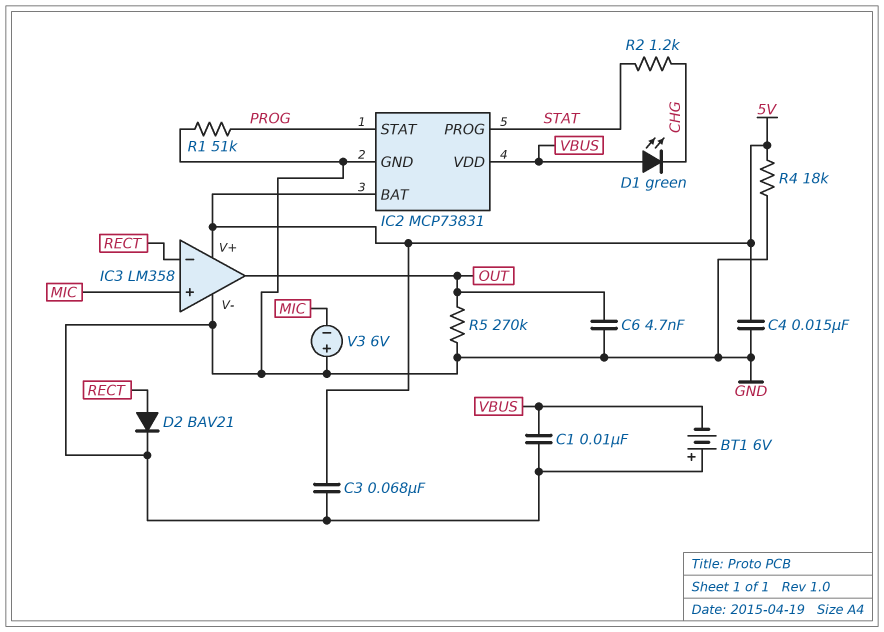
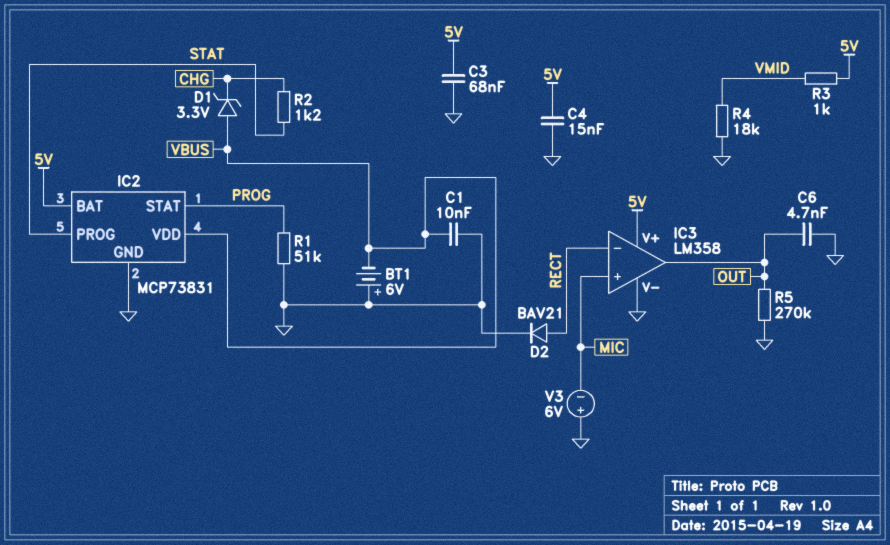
D1: LED green (A VBUS, K CHG) -> zener 3.3V (A VBUS, K CHG)
R3: none -> 1k (5V, VMID)
R4: 18k (5V, GND) -> 18k (GND, VMID)

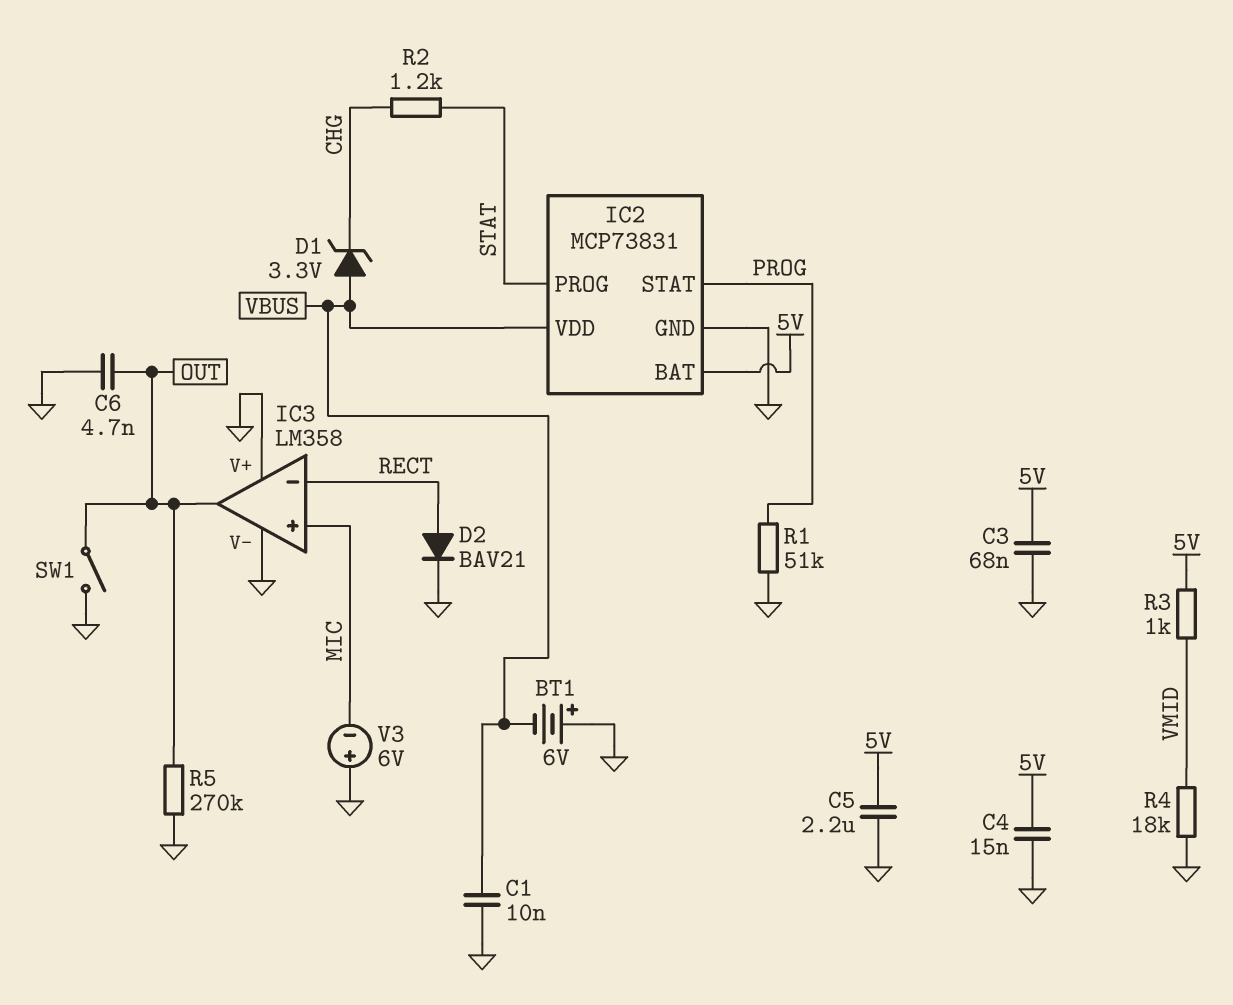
C5: none -> 2.2uF (5V, GND)
IC3 pin V+: 5V -> GND
SW1: none -> switch (GND, OUT)

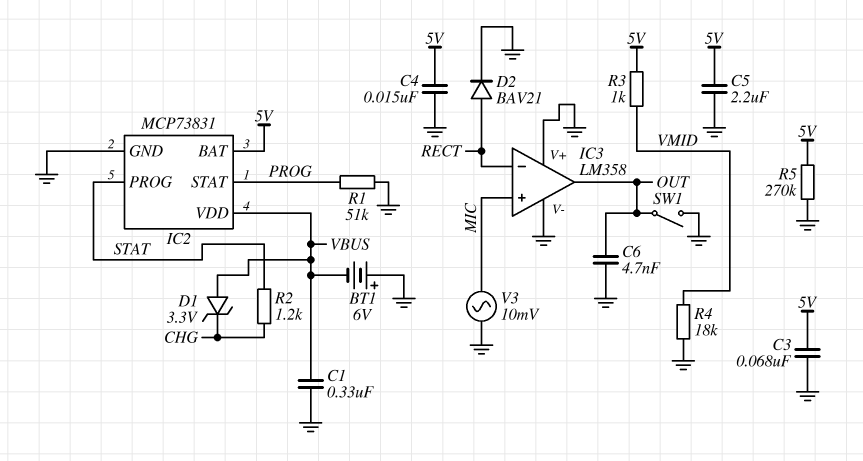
C1: 10nF (GND, VBUS) -> 330nF (GND, VBUS)
R5: 270k (GND, OUT) -> 270k (5V, GND)
V3: 6V (plus GND, minus MIC) -> AC 10mV (GND, MIC)

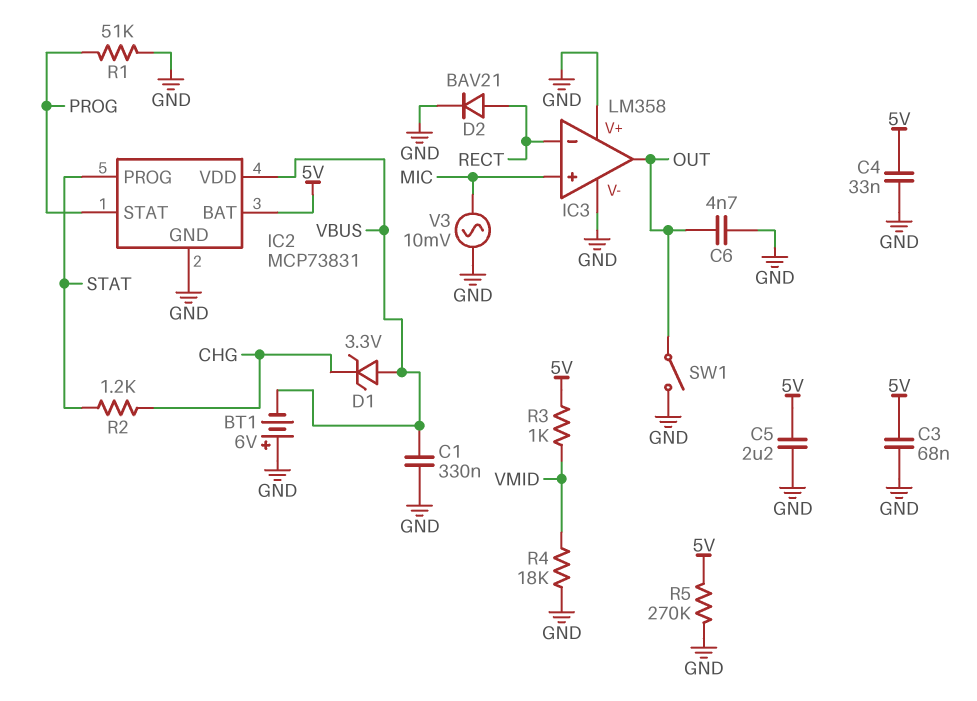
C4: 15nF (5V, GND) -> 33nF (5V, GND)

